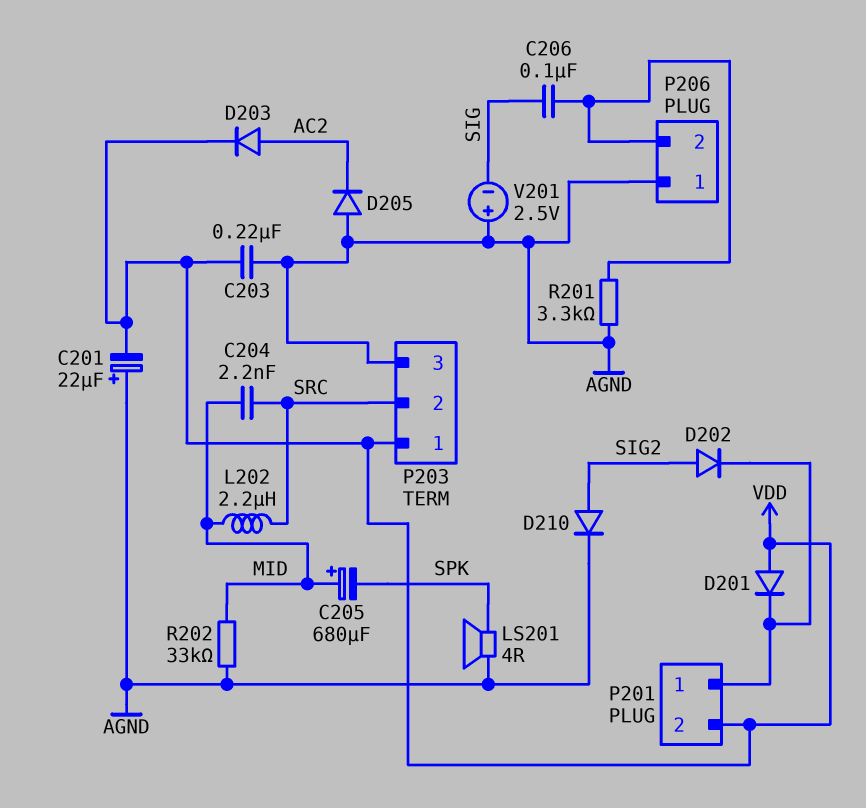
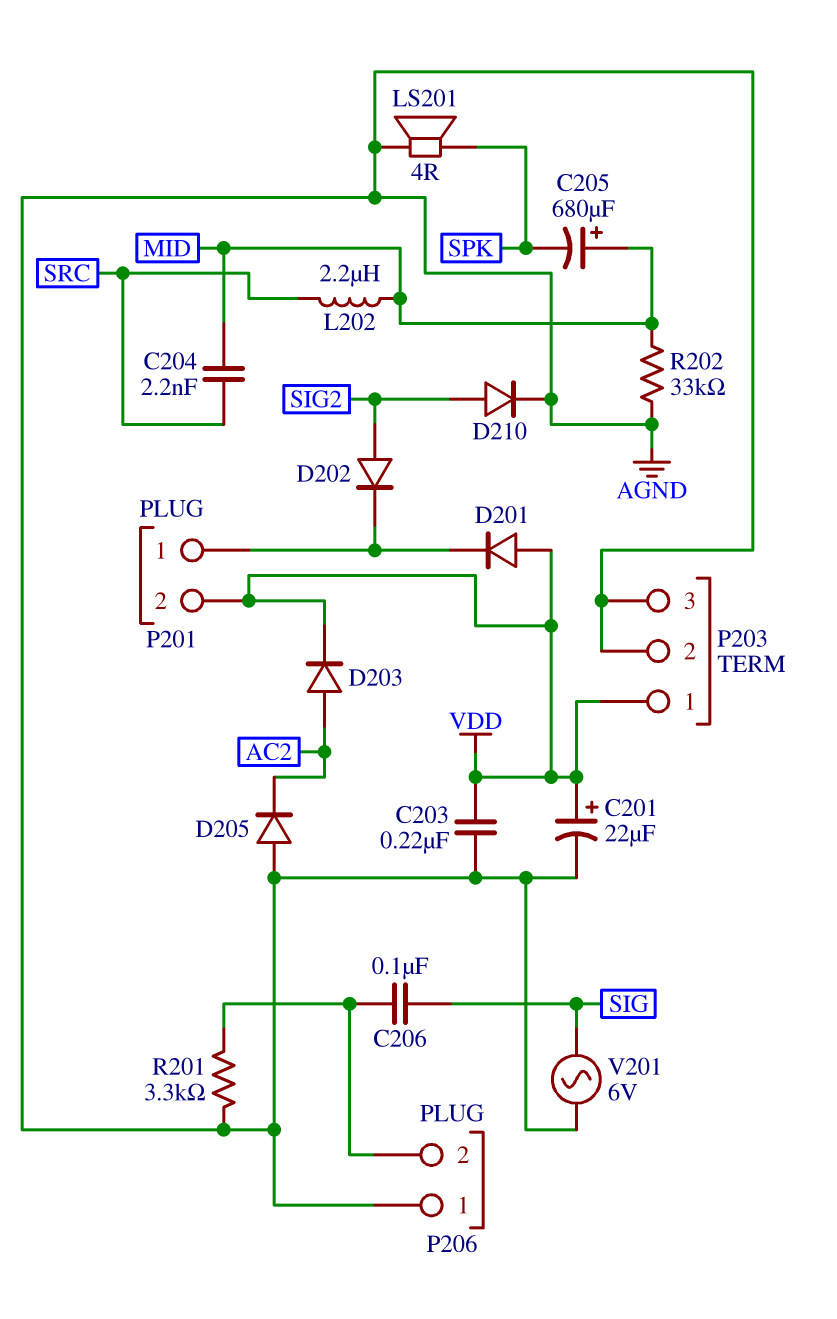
C201: 22uF (plus AGND, minus VDD) -> 22uF (plus VDD, minus AGND)
P203 pin 2: SRC -> AGND
V201: 2.5V (plus AGND, minus SIG) -> AC 6V (AGND, SIG)

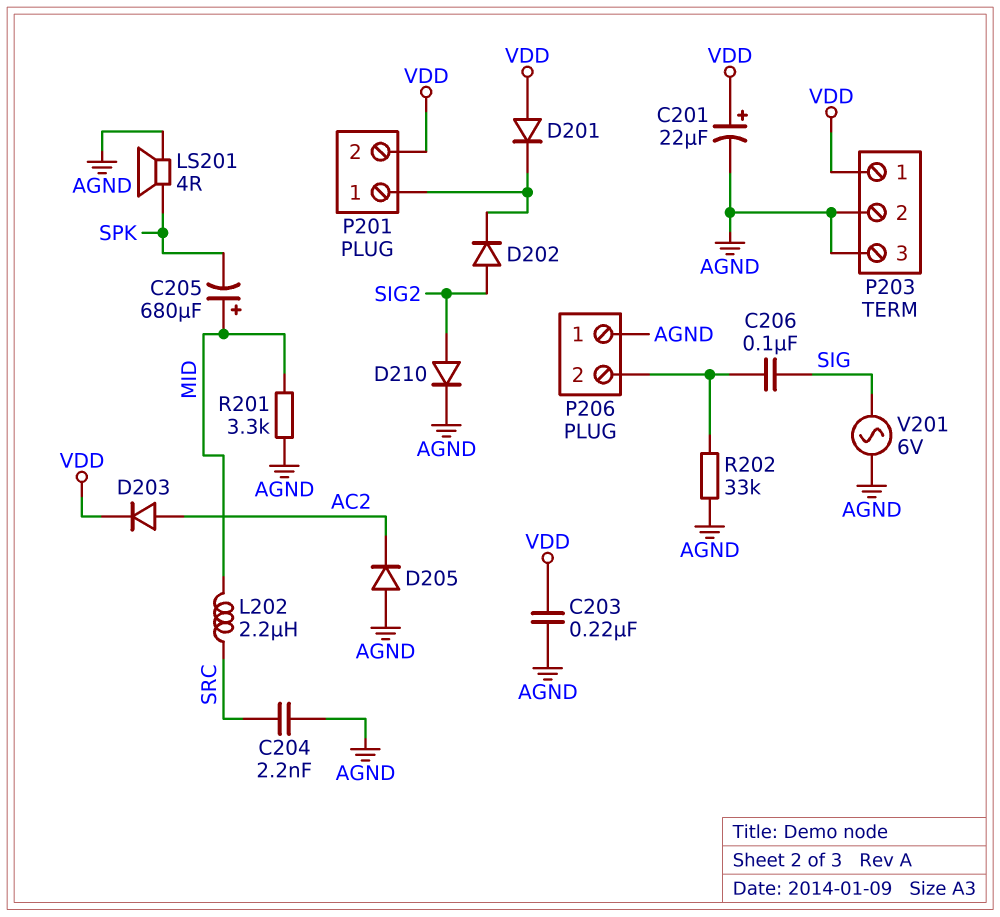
C204: 2.2nF (MID, SRC) -> 2.2nF (AGND, SRC)
R201: 3.3k (AGND, P206/2) -> 3.3k (AGND, MID)
R202: 33k (AGND, MID) -> 33k (AGND, P206/2)

